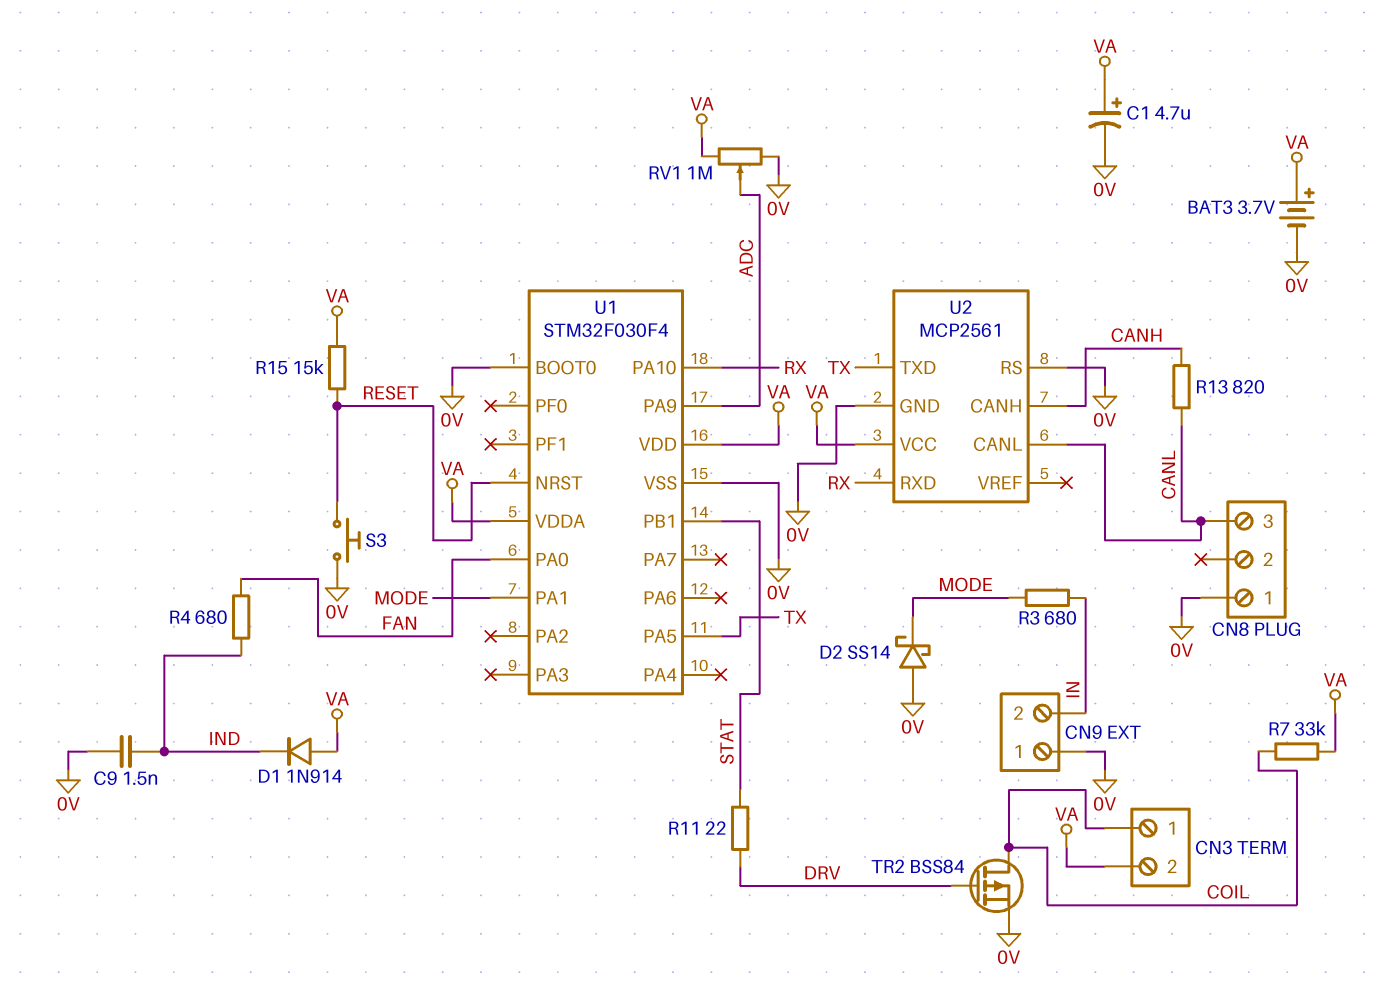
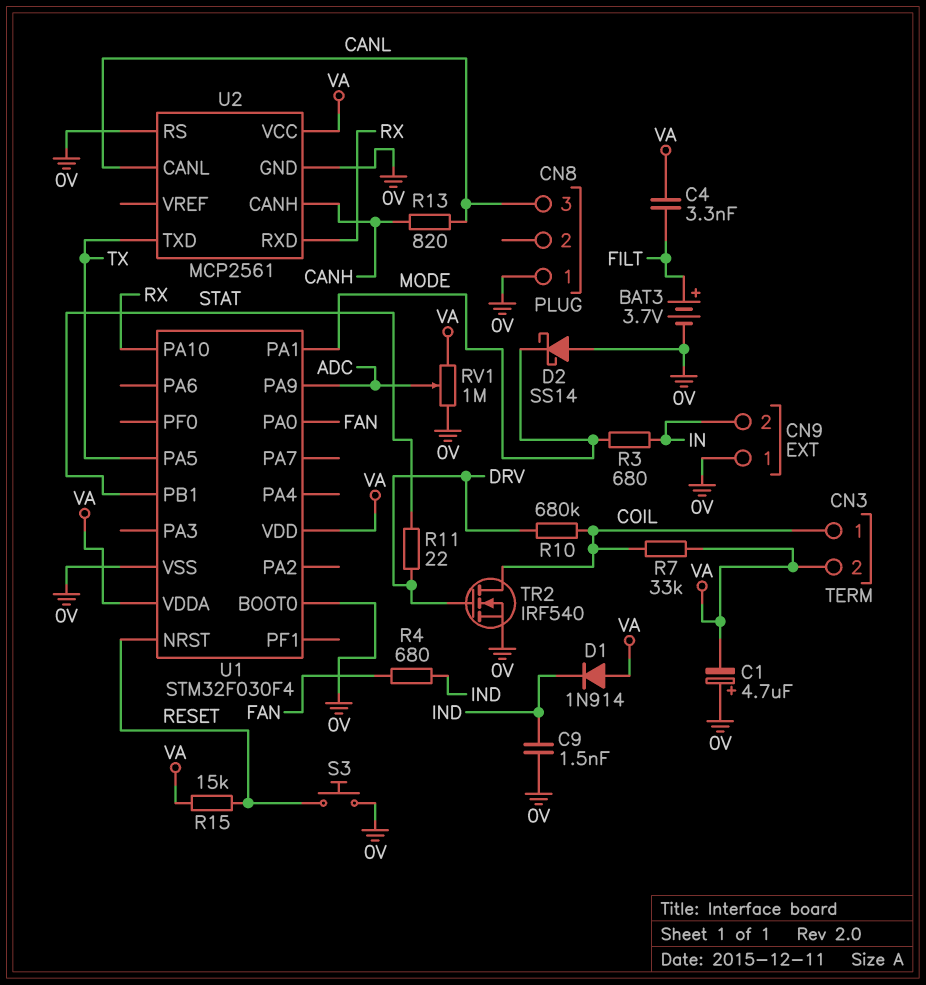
BAT3: 3.7V (plus VA, minus 0V) -> 3.7V (plus FILT, minus 0V)
C1: 4.7uF (plus VA, minus 0V) -> 4.7uF (plus 0V, minus VA)
C4: none -> 3.3nF (FILT, VA)
R10: none -> 680k (COIL, DRV)
TR2: PMOS BSS84 (G DRV, D COIL, S 0V) -> NMOS IRF540 (G DRV, D COIL, S 0V)

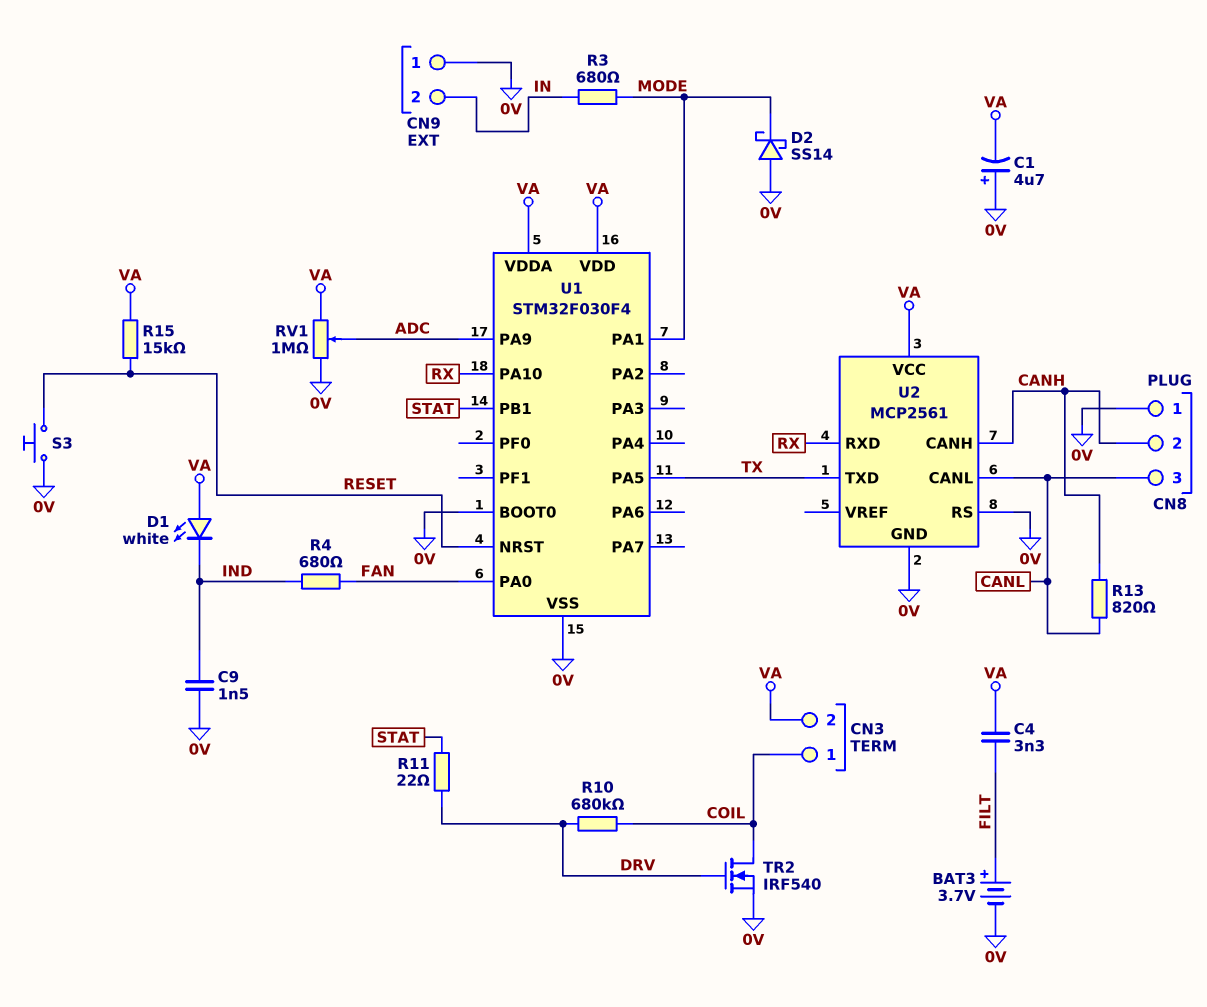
CN8 pin 2: none -> CANH
D1: diode 1N914 (A VA, K IND) -> LED white (A VA, K IND)
R7: 33k (COIL, VA) -> none

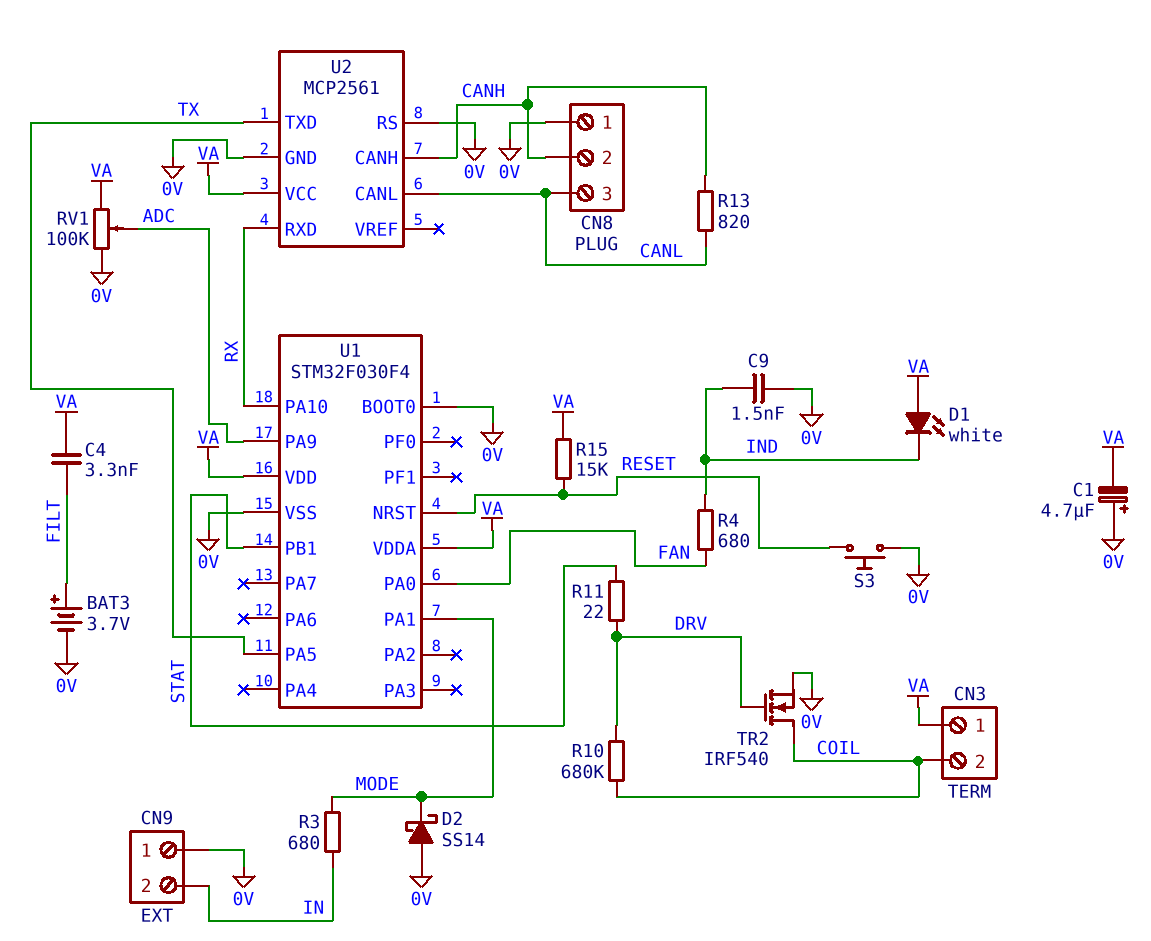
CN3 pin 1: COIL -> VA
CN3 pin 2: VA -> COIL
RV1: 1M (0V, VA, wiper ADC) -> 100k (0V, VA, wiper ADC)

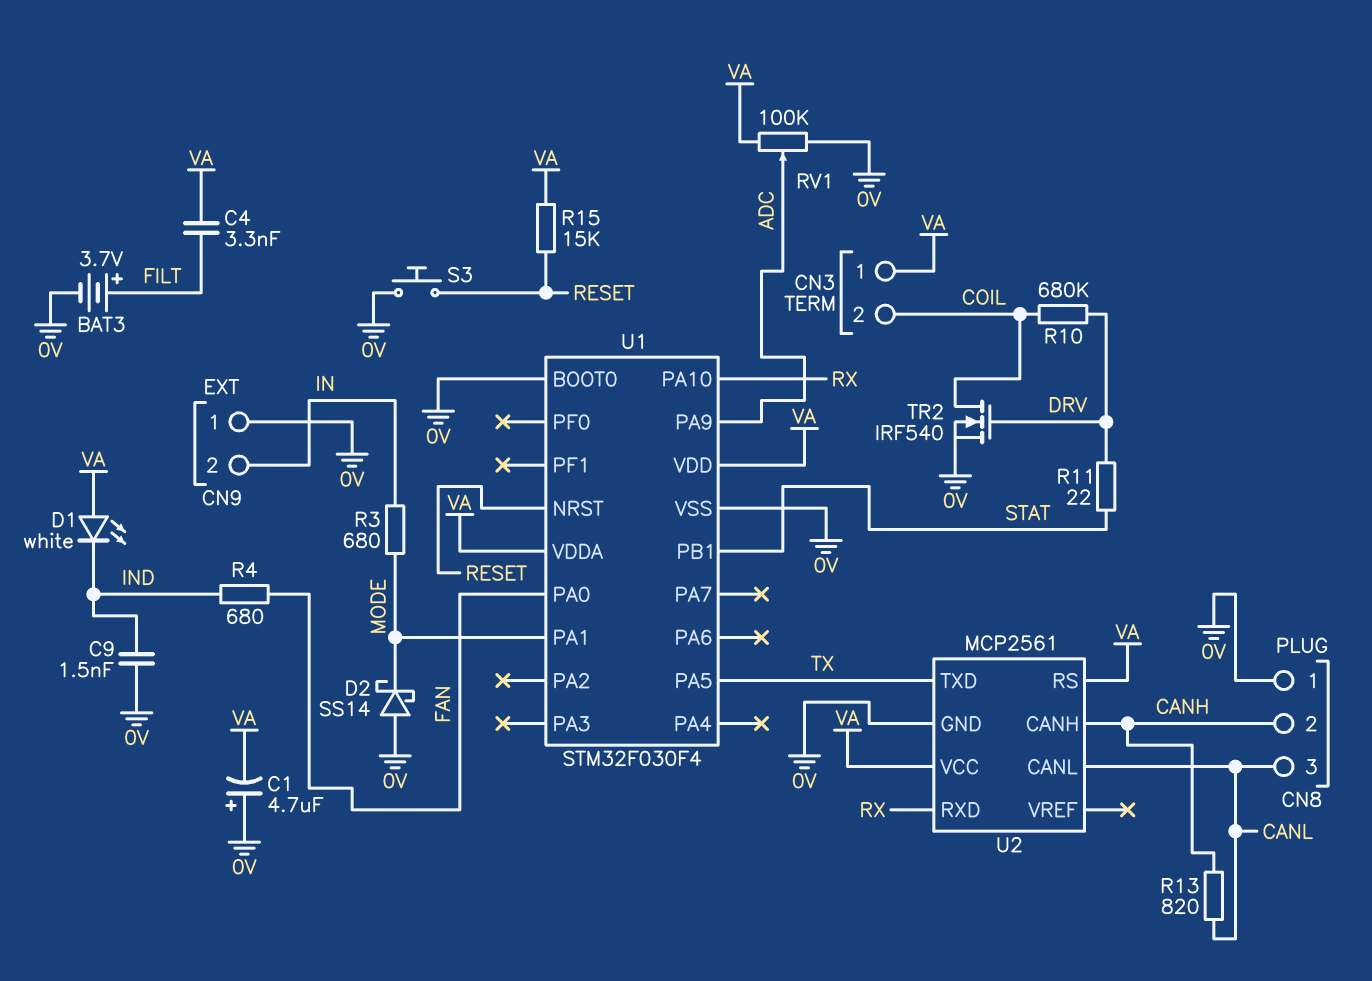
U2 pin RS: 0V -> VA

